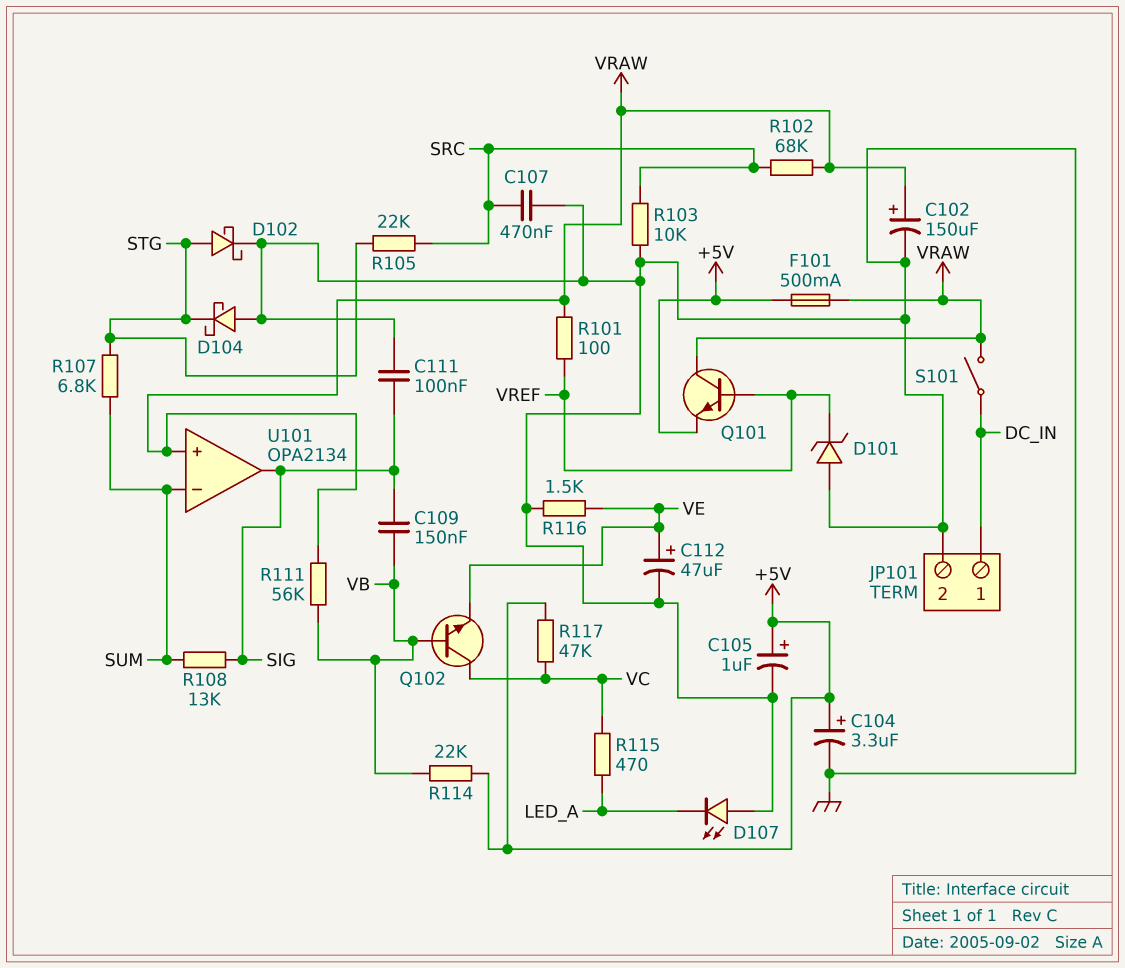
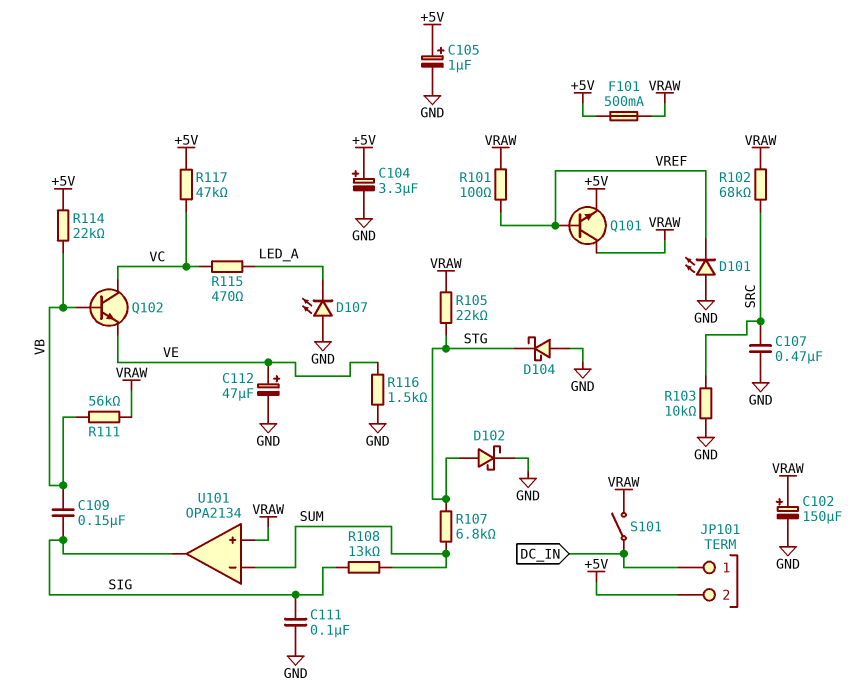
D101: zener (A GND, K VREF) -> LED (A GND, K VREF)
JP101 pin 2: GND -> +5V
R105: 22k (SRC, STG) -> 22k (STG, VRAW)

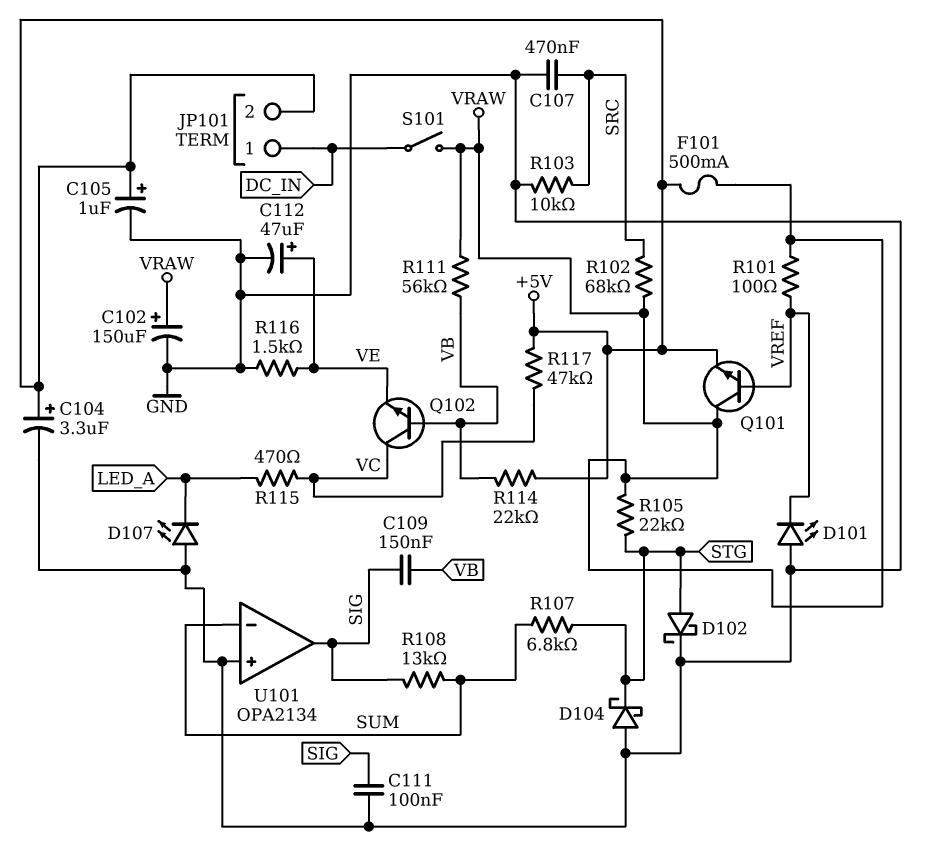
U101 pin in+: VRAW -> GND

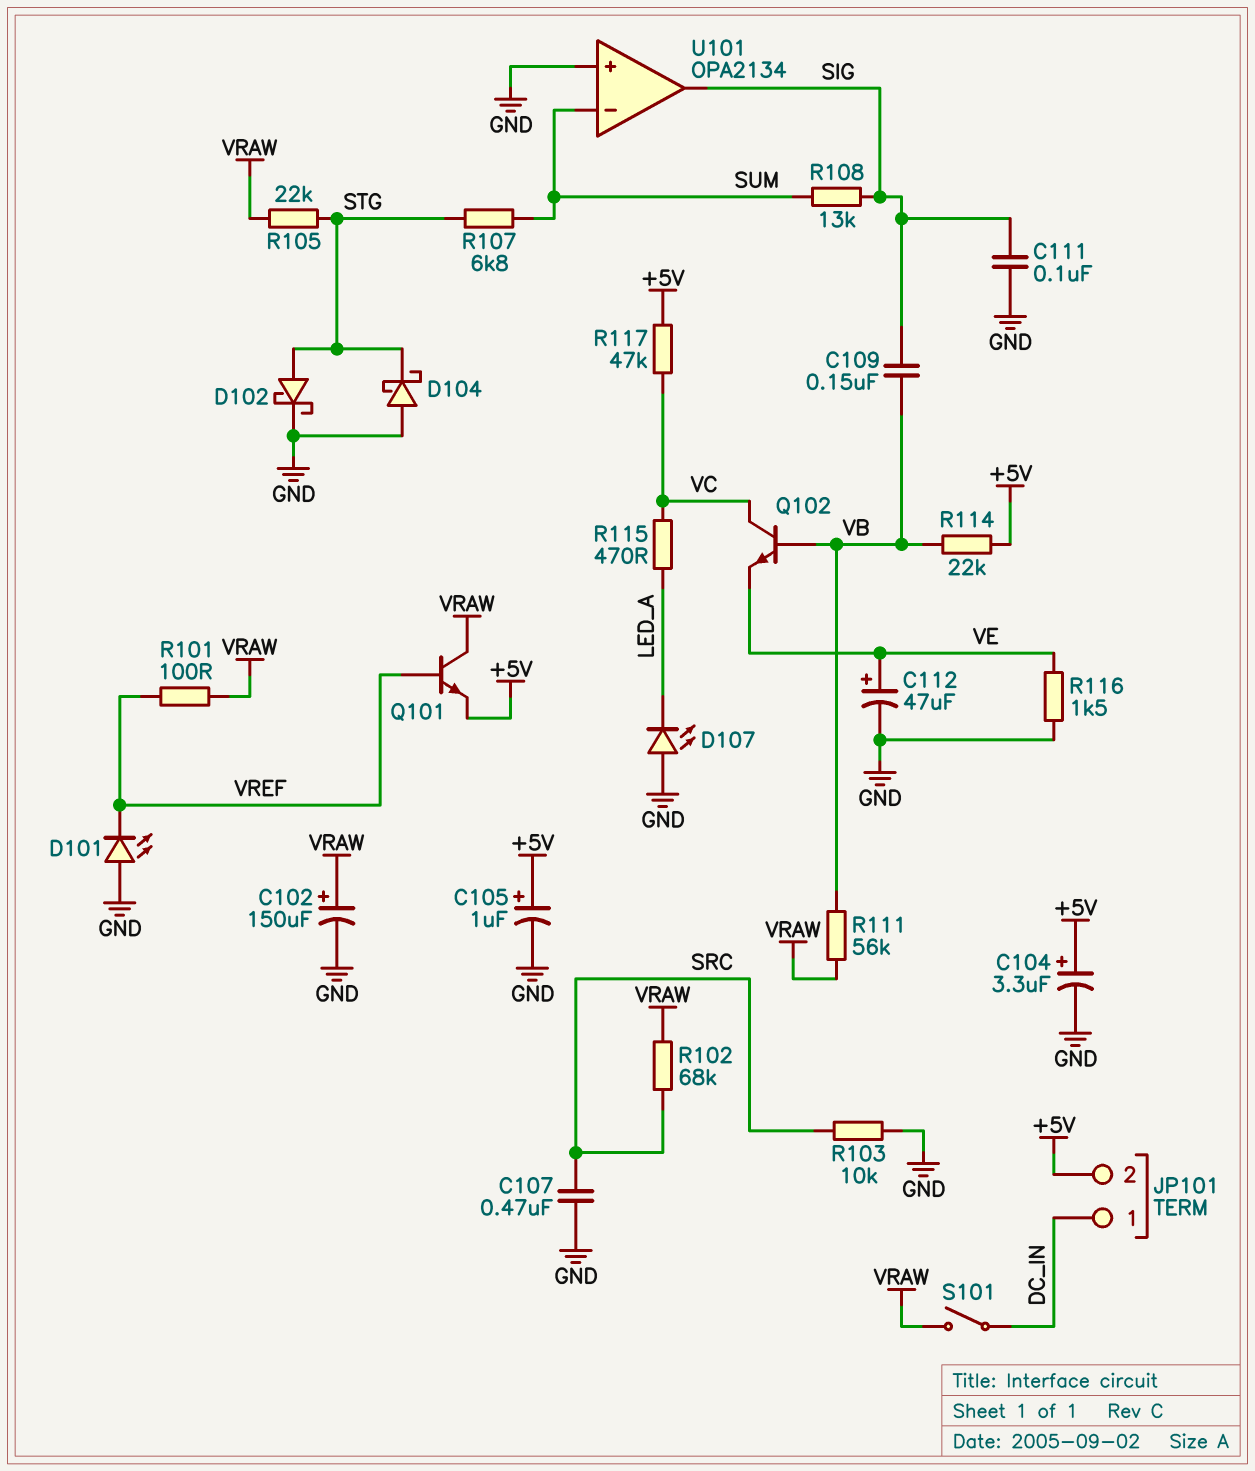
F101: 500mA (+5V, VRAW) -> none

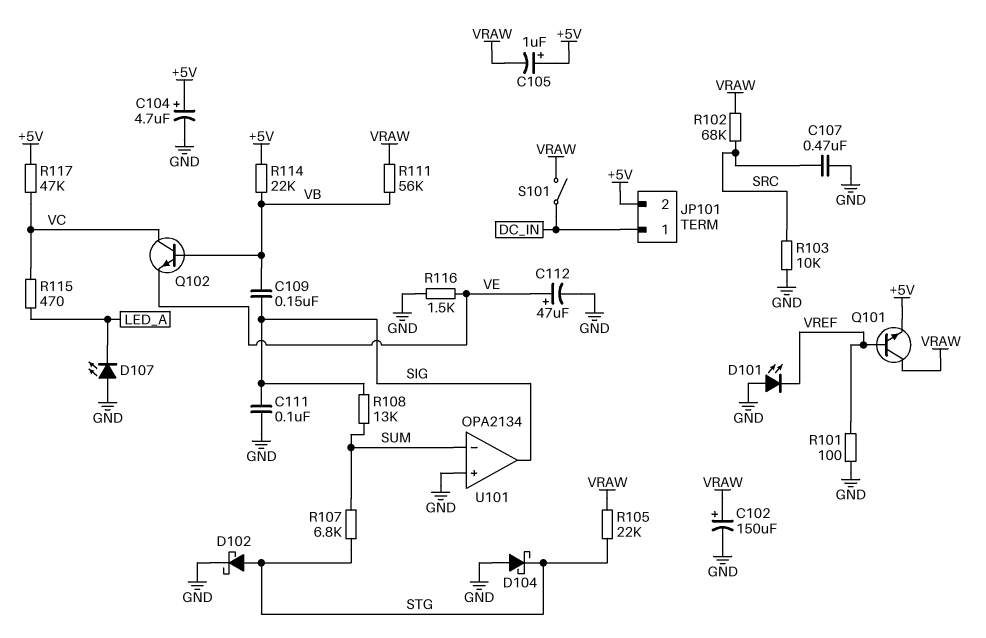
C104: 3.3uF (plus +5V, minus GND) -> 4.7uF (plus +5V, minus GND)
C105: 1uF (plus +5V, minus GND) -> 1uF (plus +5V, minus VRAW)
R101: 100 (VRAW, VREF) -> 100 (GND, VREF)

